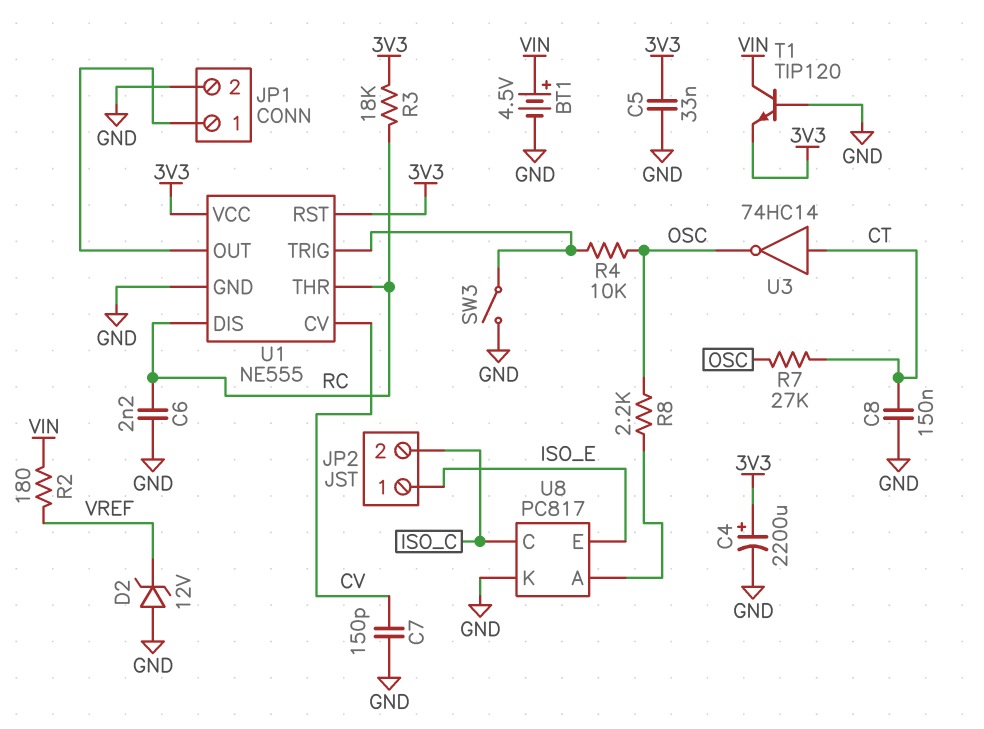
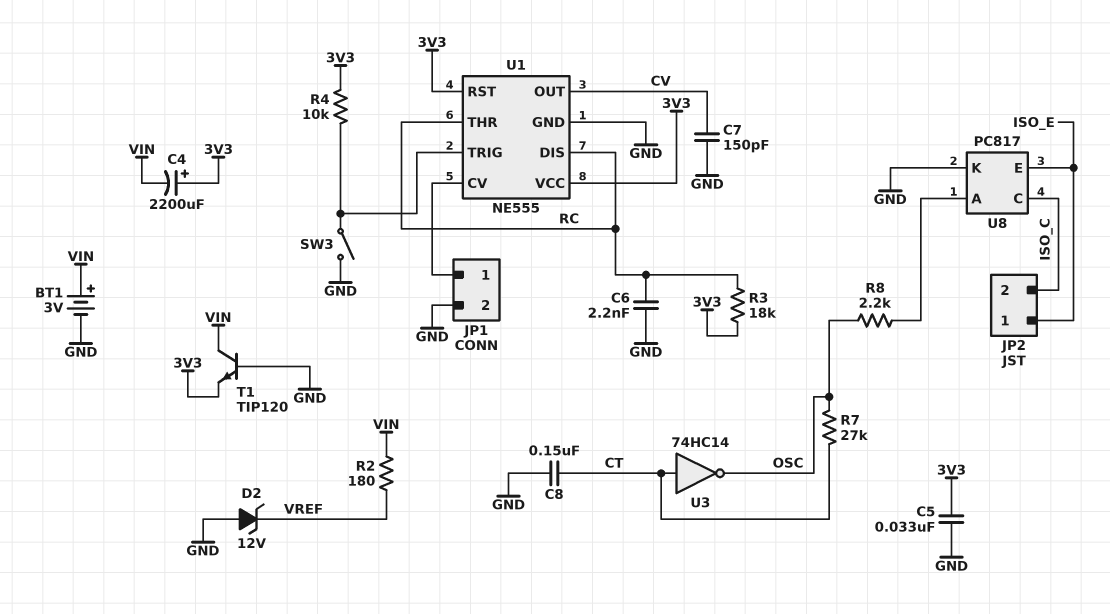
BT1: 4.5V (plus VIN, minus GND) -> 3V (plus VIN, minus GND)
C4: 2200uF (plus 3V3, minus GND) -> 2200uF (plus 3V3, minus VIN)
R4: 10k (OSC, U1/TRIG) -> 10k (3V3, U1/TRIG)
U1 pin CV: CV -> JP1/1
U1 pin OUT: JP1/1 -> CV

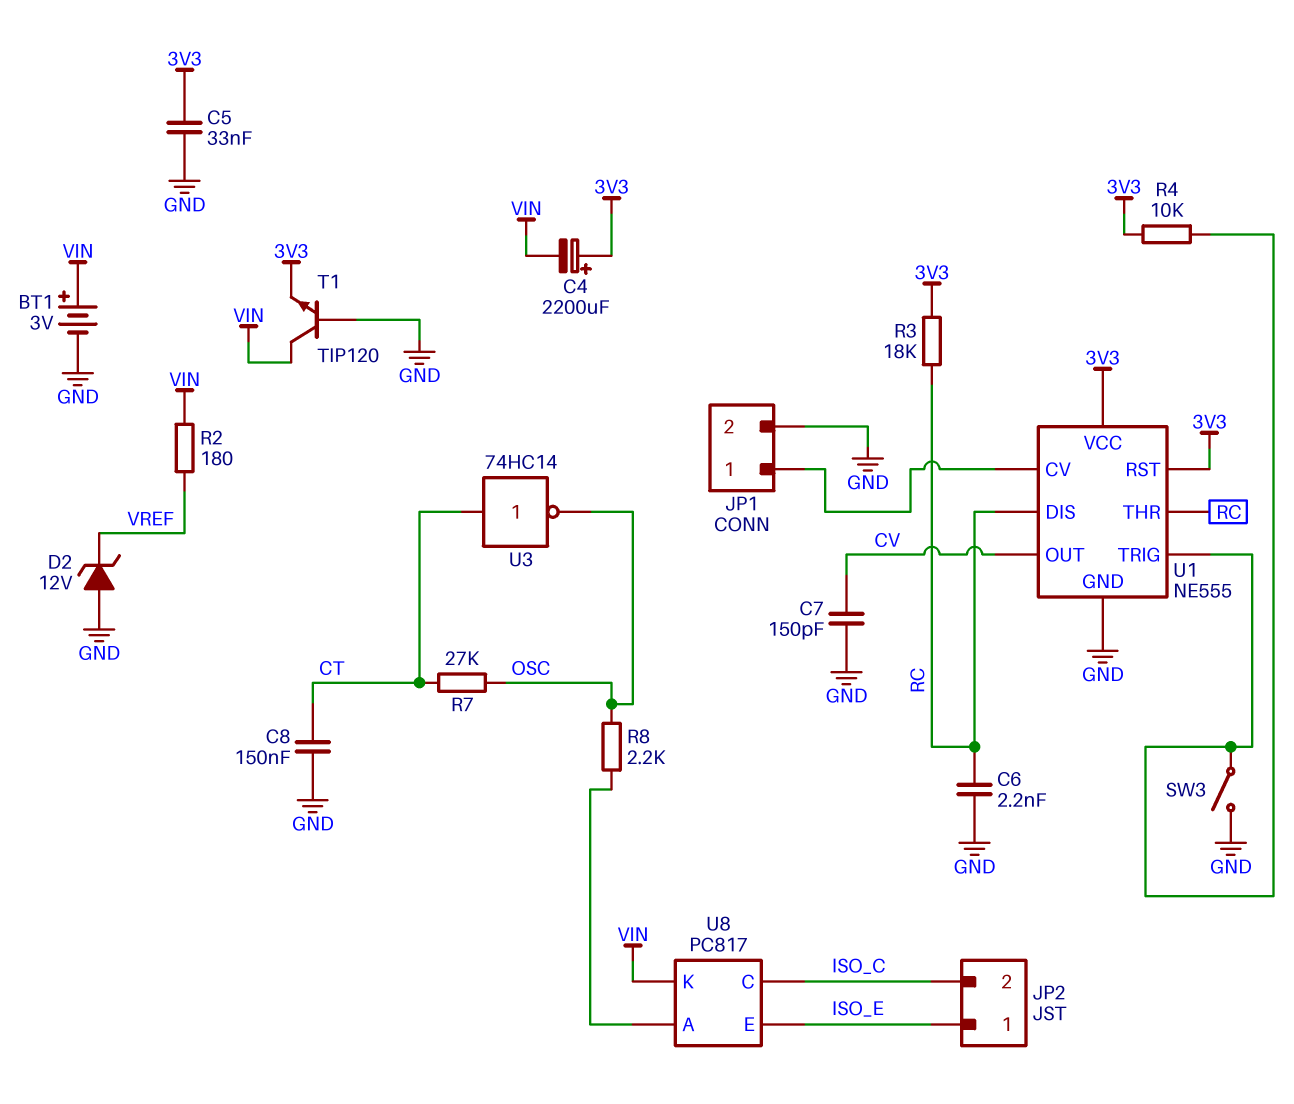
U8 pin K: GND -> VIN

